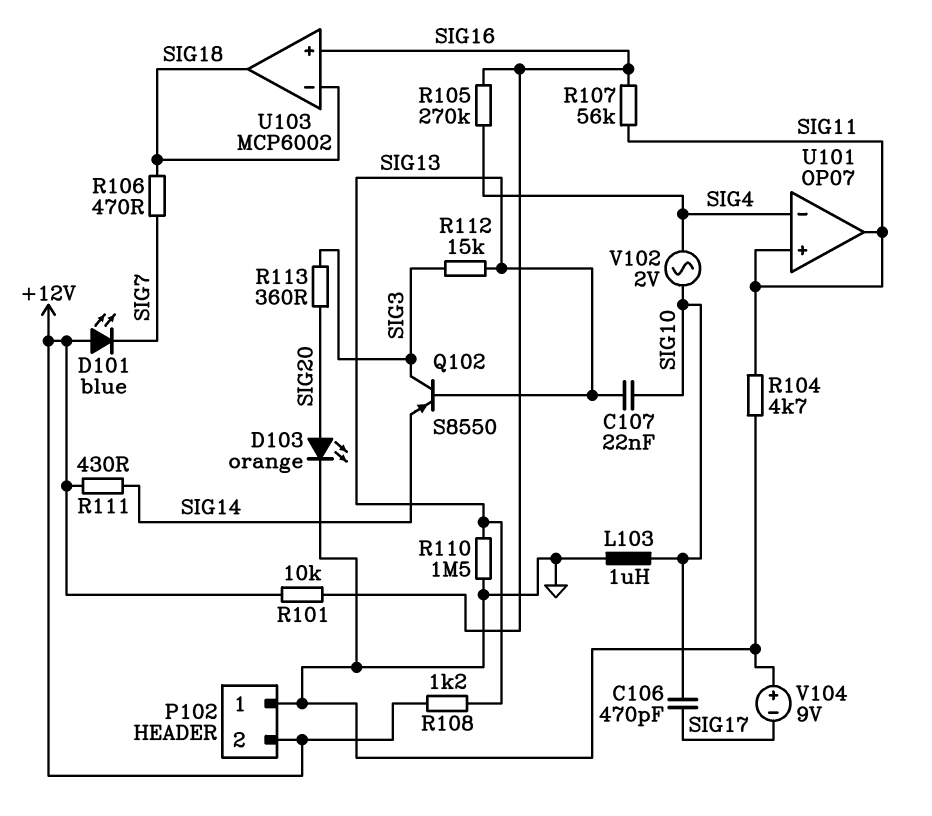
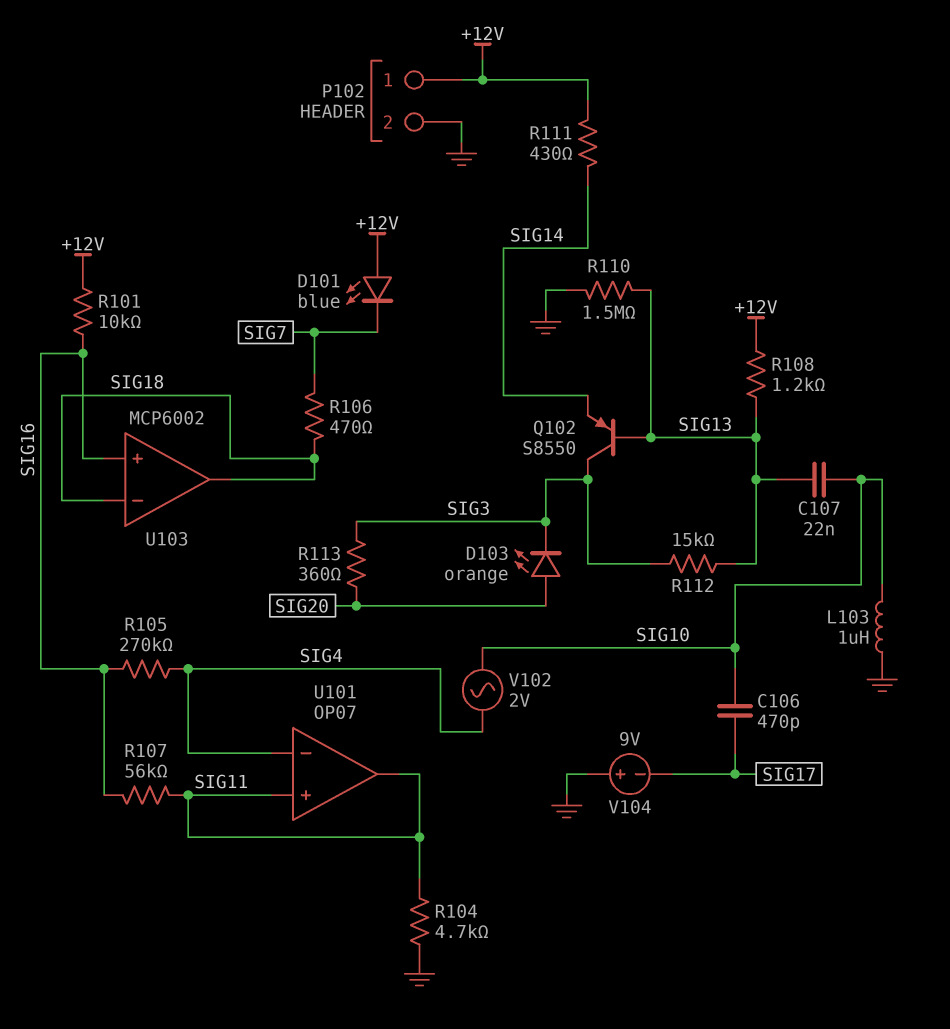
D103: LED orange (A SIG20, K GND) -> LED orange (A SIG20, K SIG3)
P102 pin 1: GND -> +12V
P102 pin 2: +12V -> GND

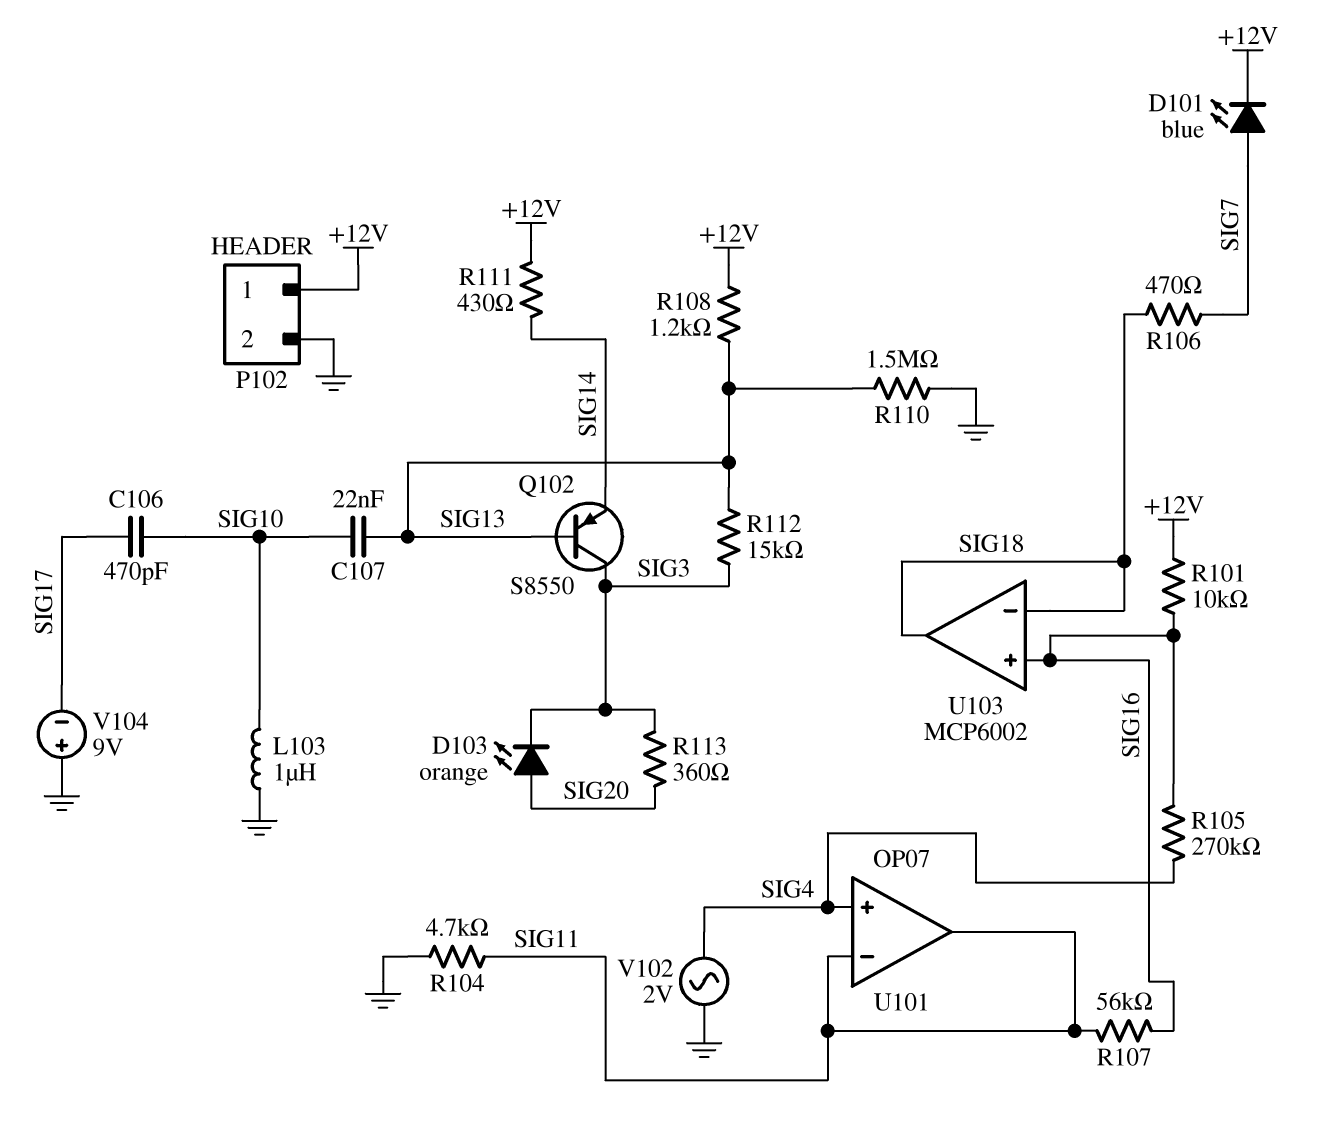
D101: LED blue (A +12V, K SIG7) -> LED blue (A SIG7, K +12V)
U101 pin in+: SIG11 -> SIG4
U101 pin in-: SIG4 -> SIG11
V102: AC 2V (SIG4, SIG10) -> AC 2V (GND, SIG4)

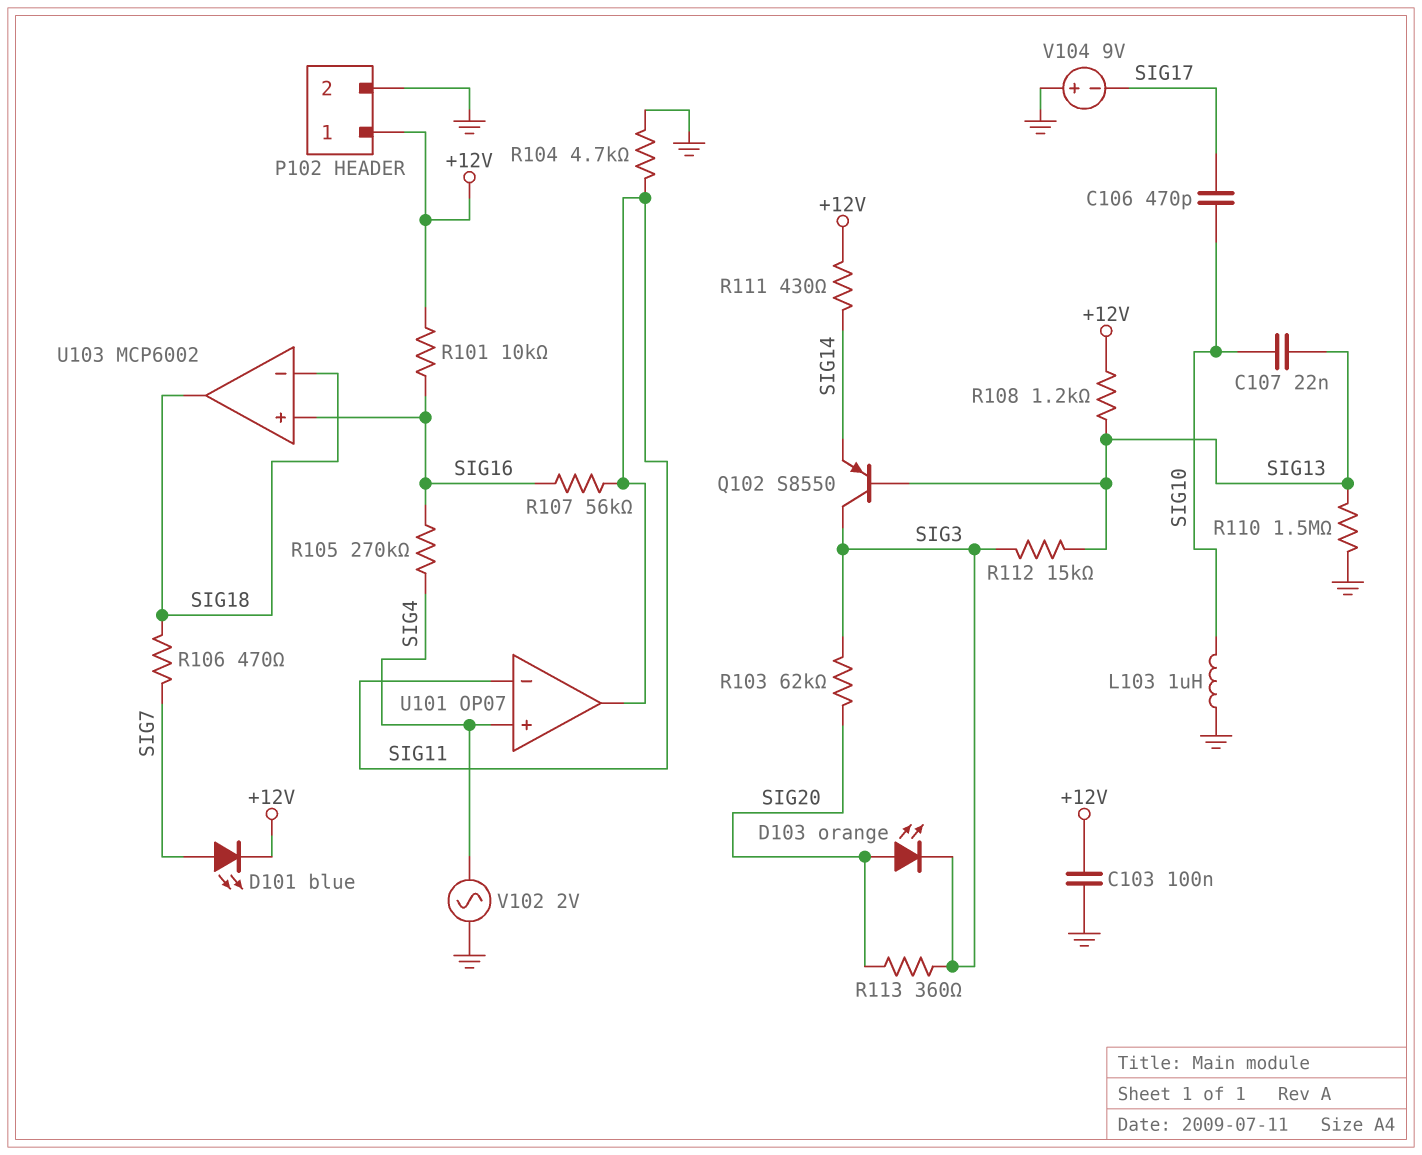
C103: none -> 100nF (+12V, GND)
R103: none -> 62k (SIG3, SIG20)

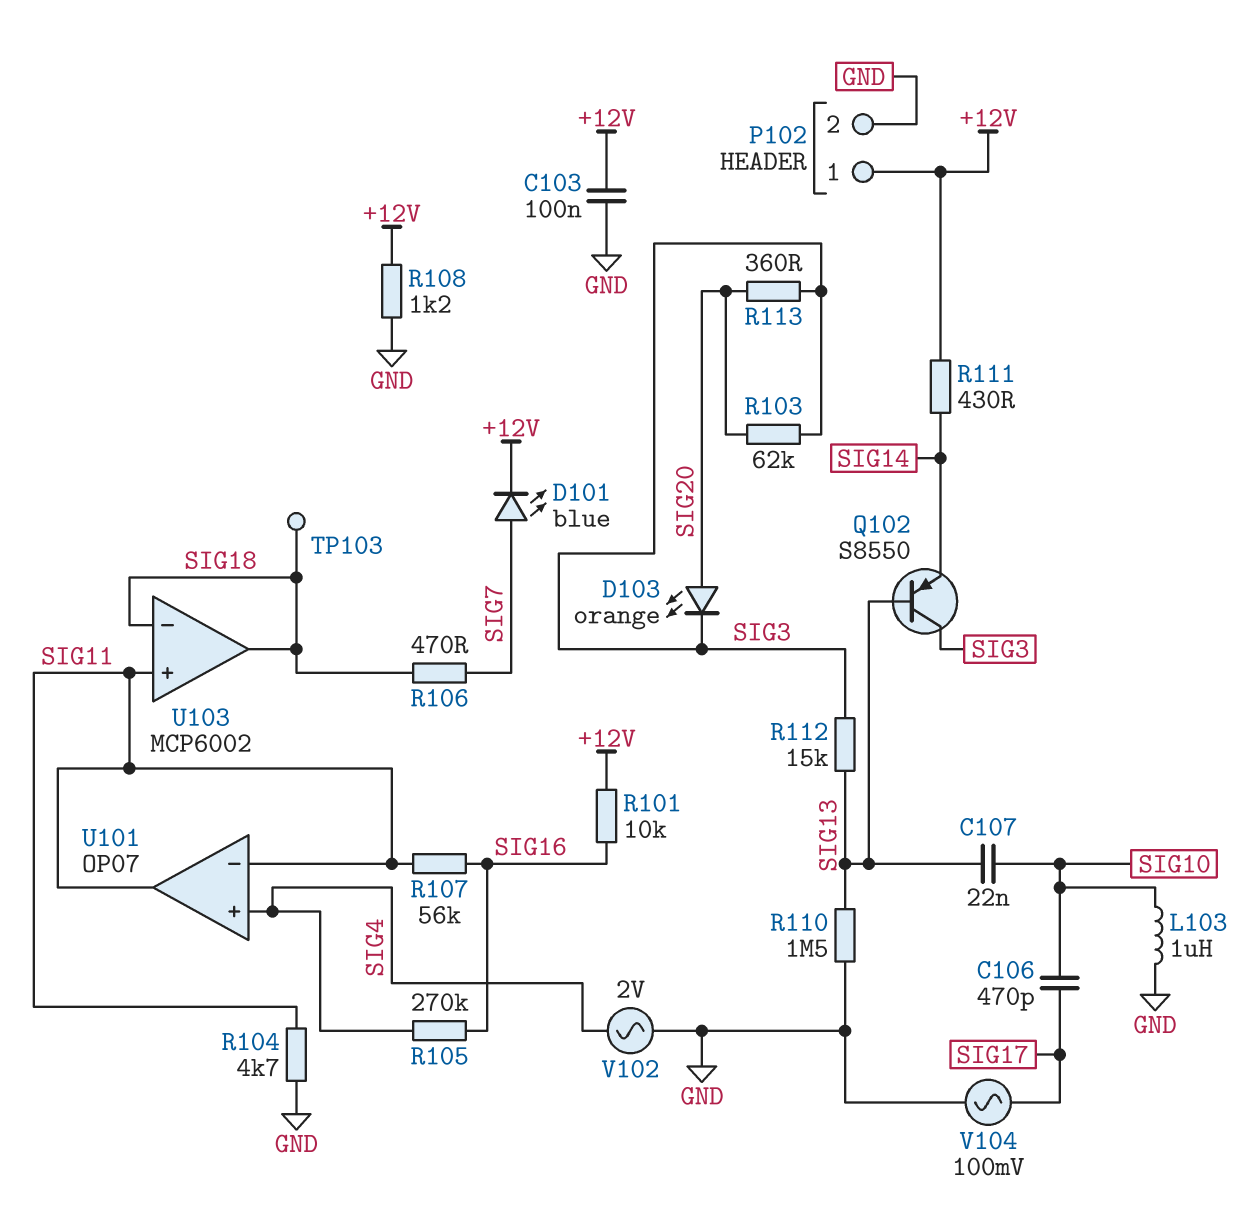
R108: 1.2k (+12V, SIG13) -> 1.2k (+12V, GND)
TP103: none -> test point (SIG18)
U103 pin in+: SIG16 -> SIG11
V104: 9V (plus GND, minus SIG17) -> AC 100mV (GND, SIG17)

